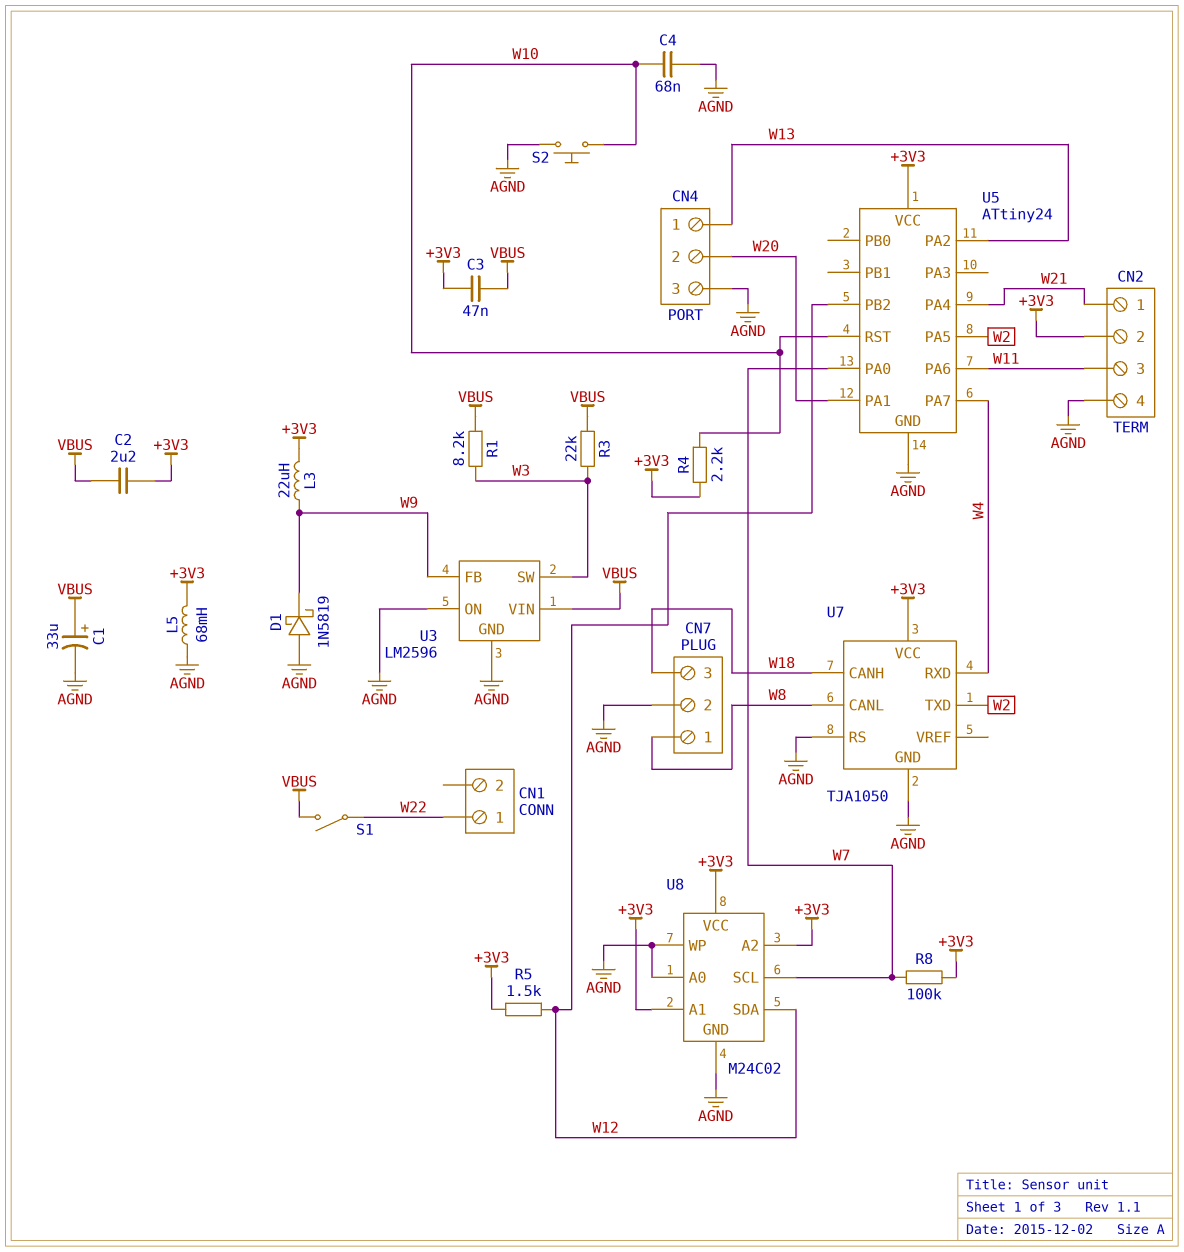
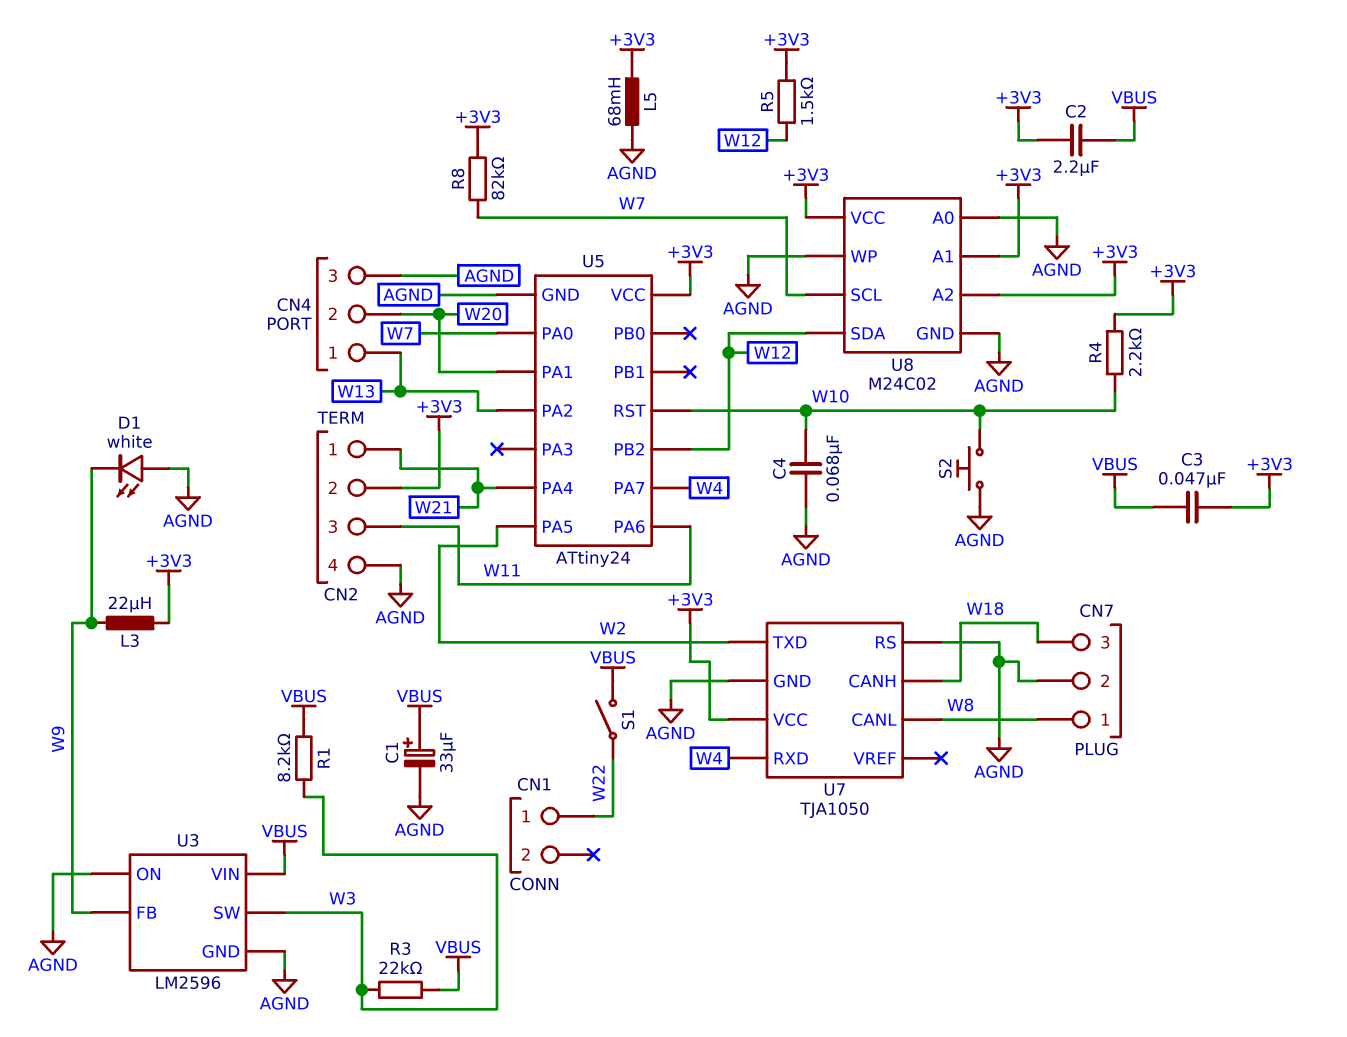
D1: schottky 1N5819 (A AGND, K W9) -> LED white (A AGND, K W9)
R8: 100k (+3V3, W7) -> 82k (+3V3, W7)

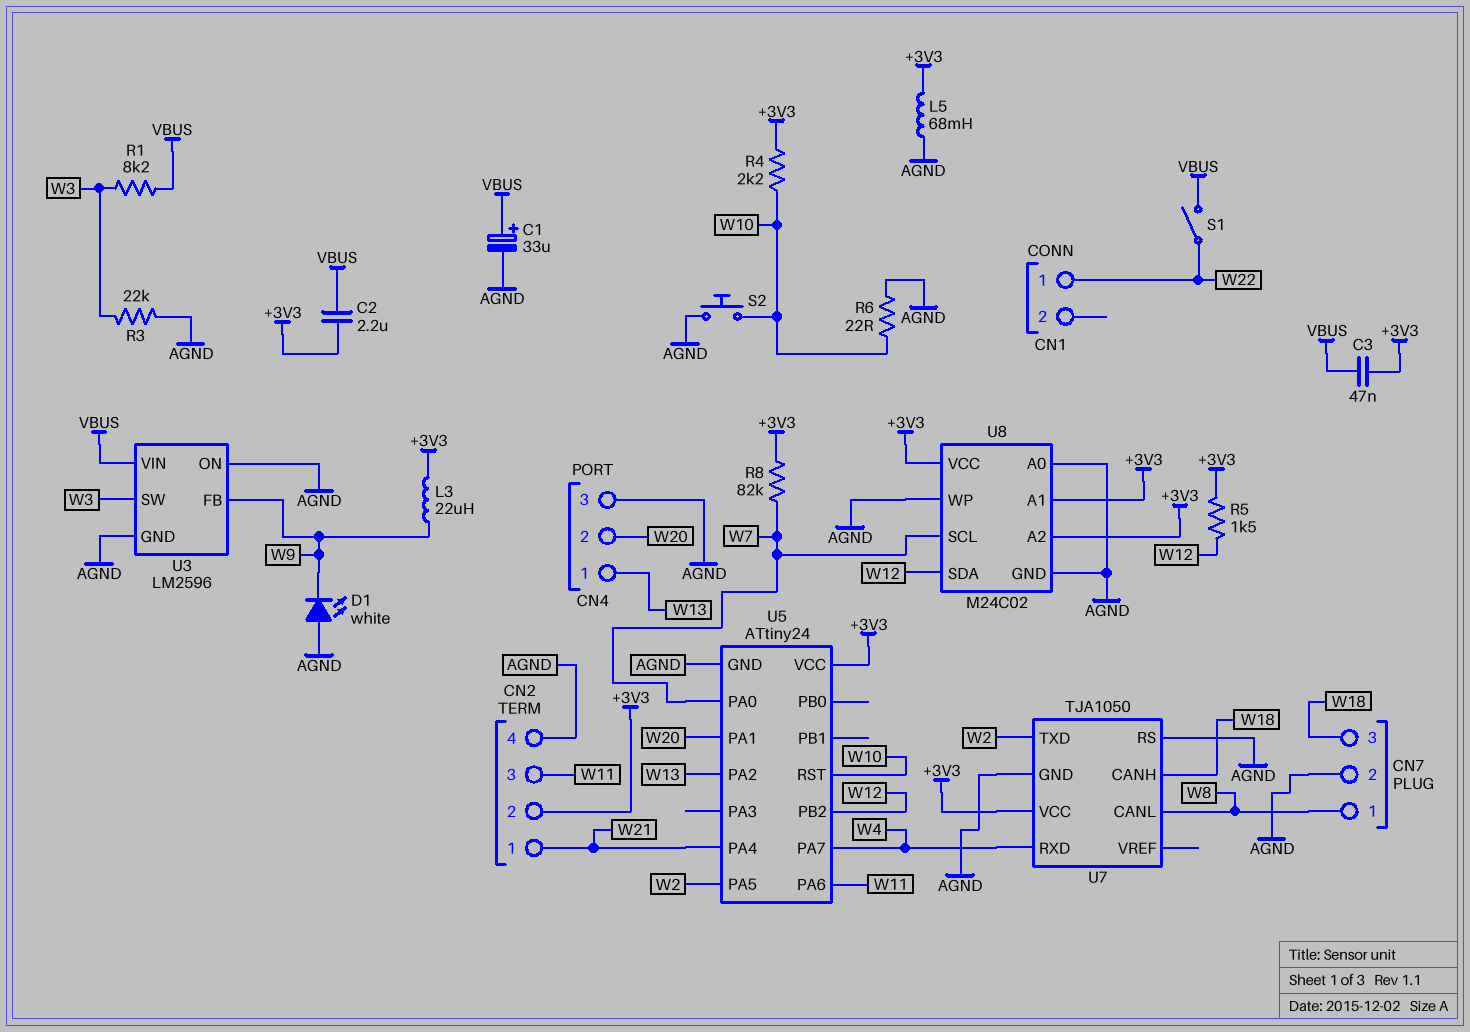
C4: 68nF (AGND, W10) -> none
R3: 22k (VBUS, W3) -> 22k (AGND, W3)
R6: none -> 22 (AGND, W10)

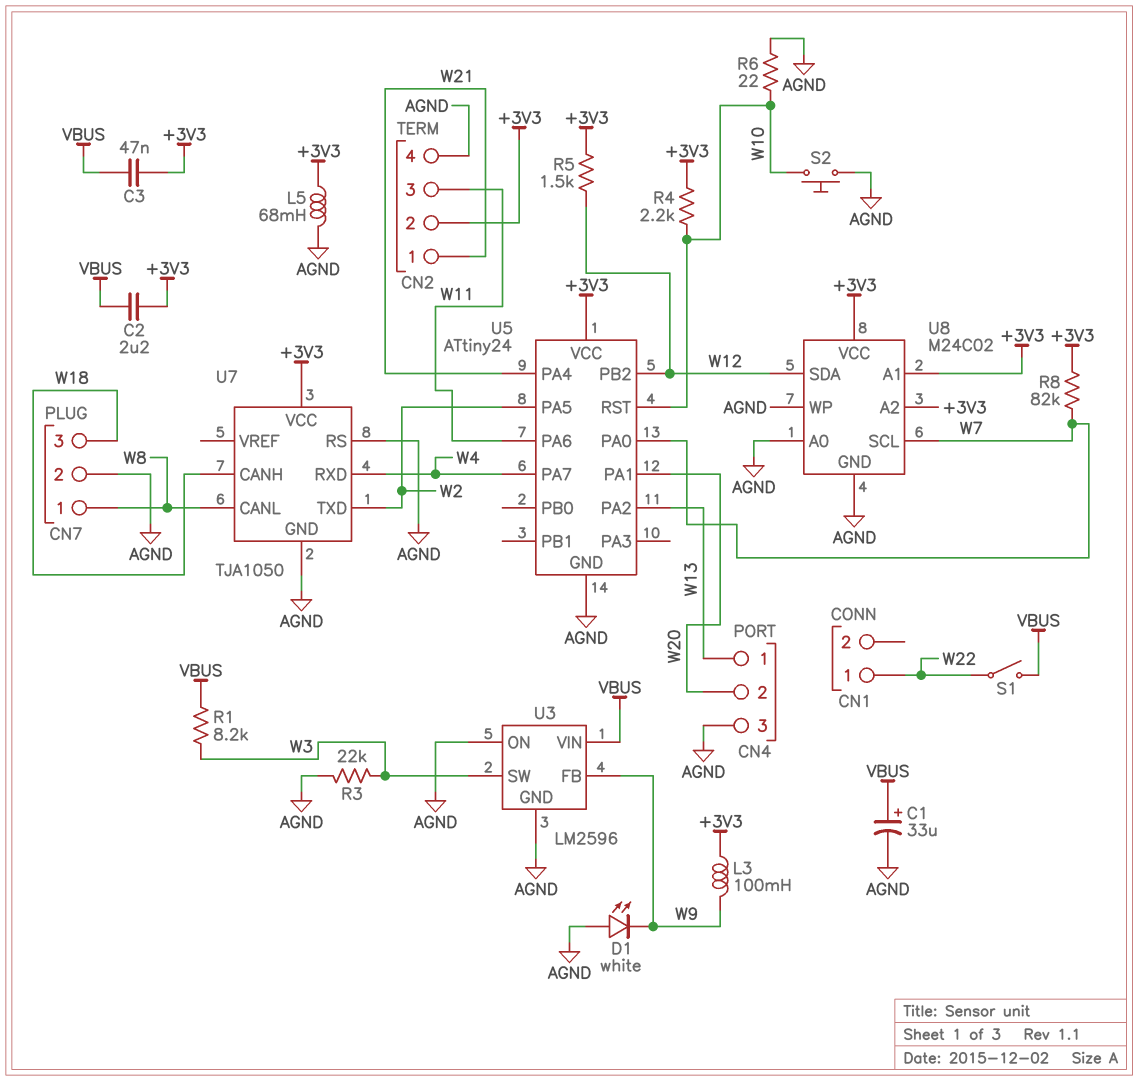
L3: 22uH (+3V3, W9) -> 100mH (+3V3, W9)

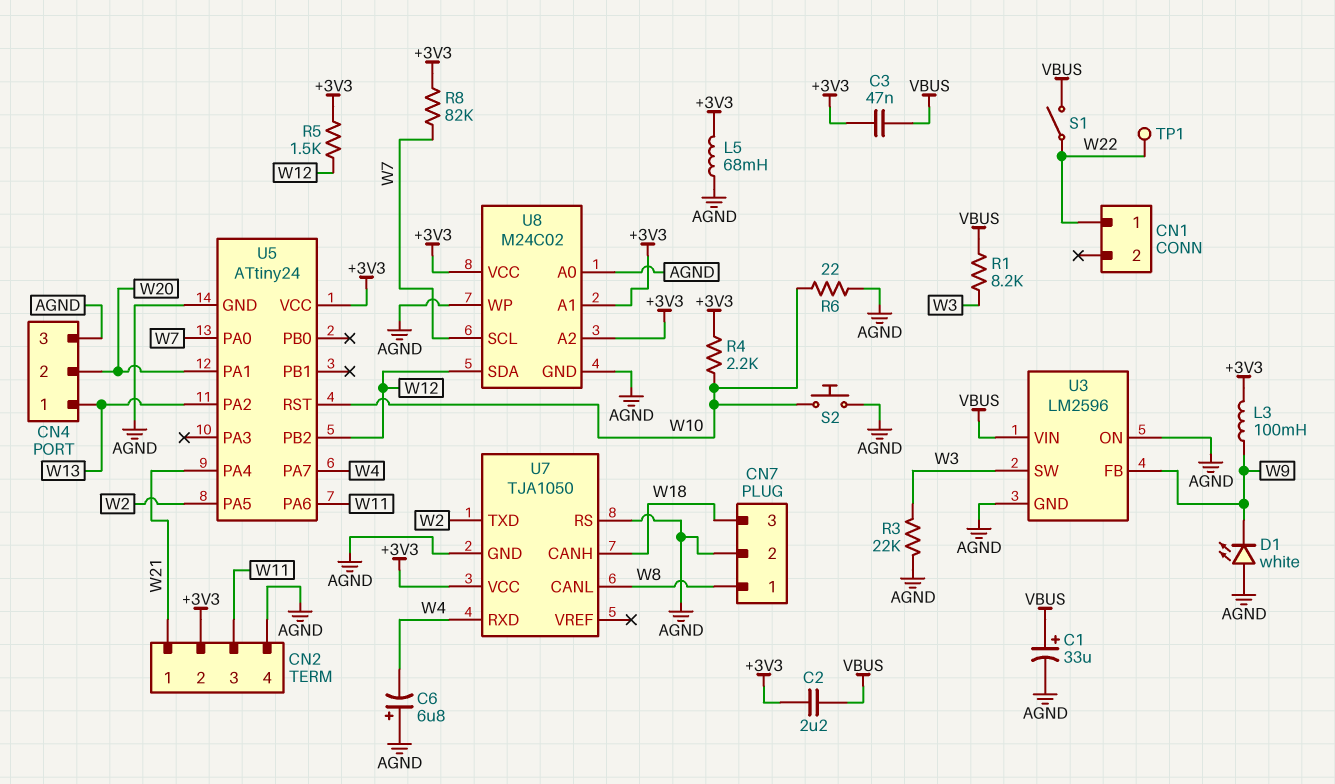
C6: none -> 6.8uF (plus AGND, minus W4)
TP1: none -> test point (W22)

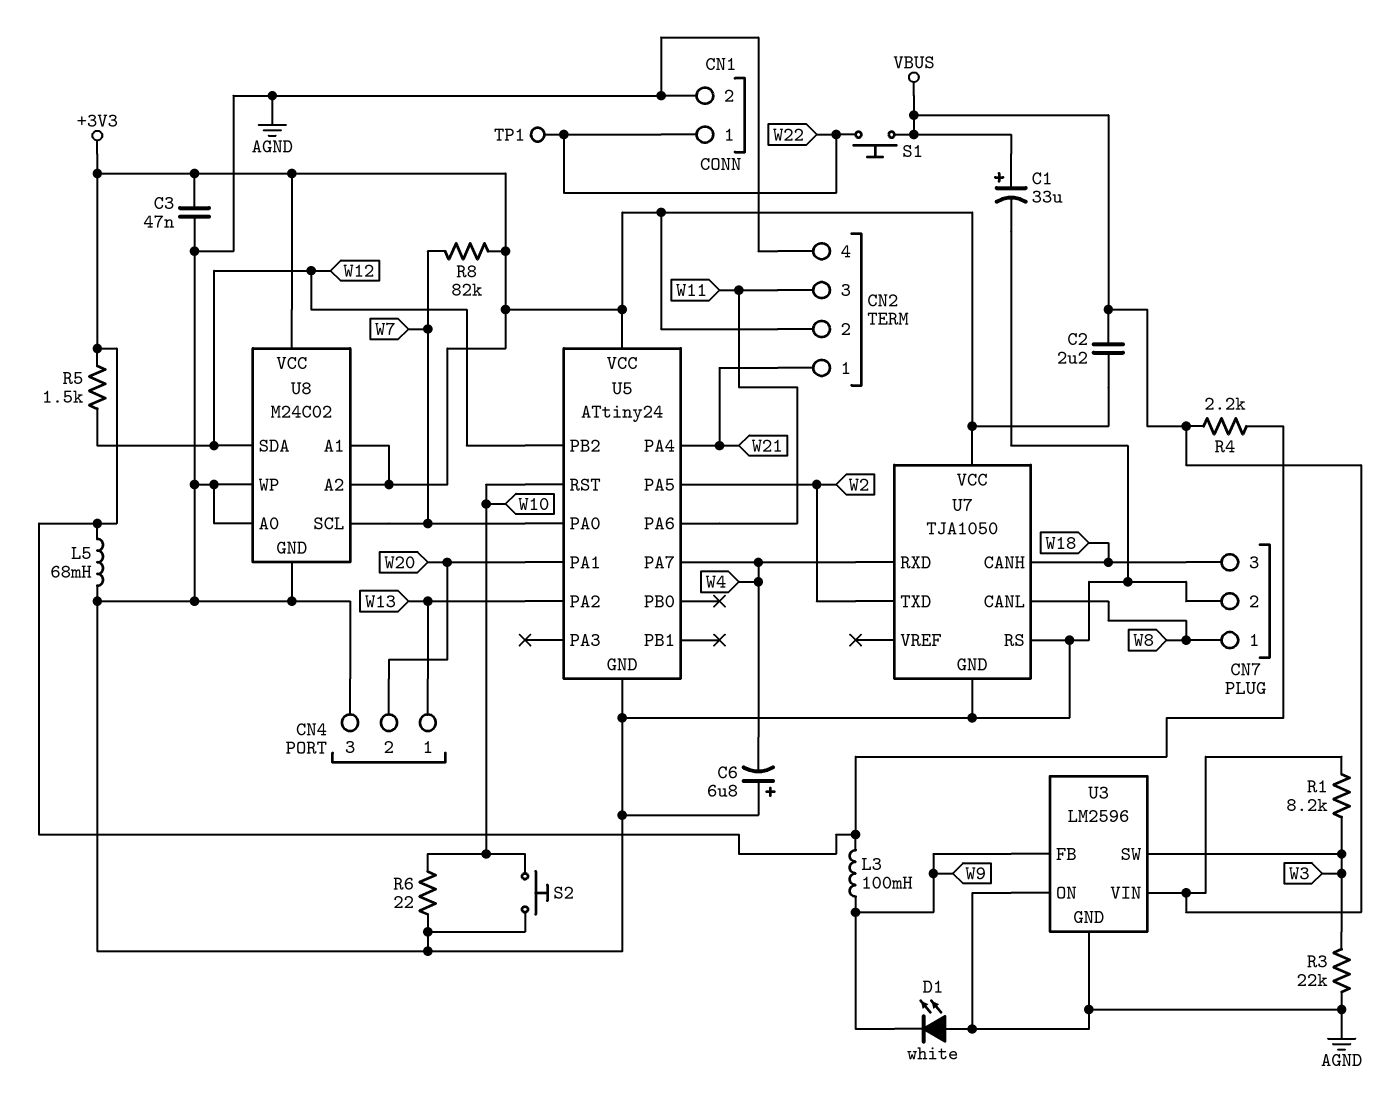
C3: 47nF (+3V3, VBUS) -> 47nF (+3V3, AGND)
CN1 pin 2: none -> AGND
R4: 2.2k (+3V3, W10) -> 2.2k (+3V3, VBUS)
S1: switch (VBUS, W22) -> button (VBUS, W22)

